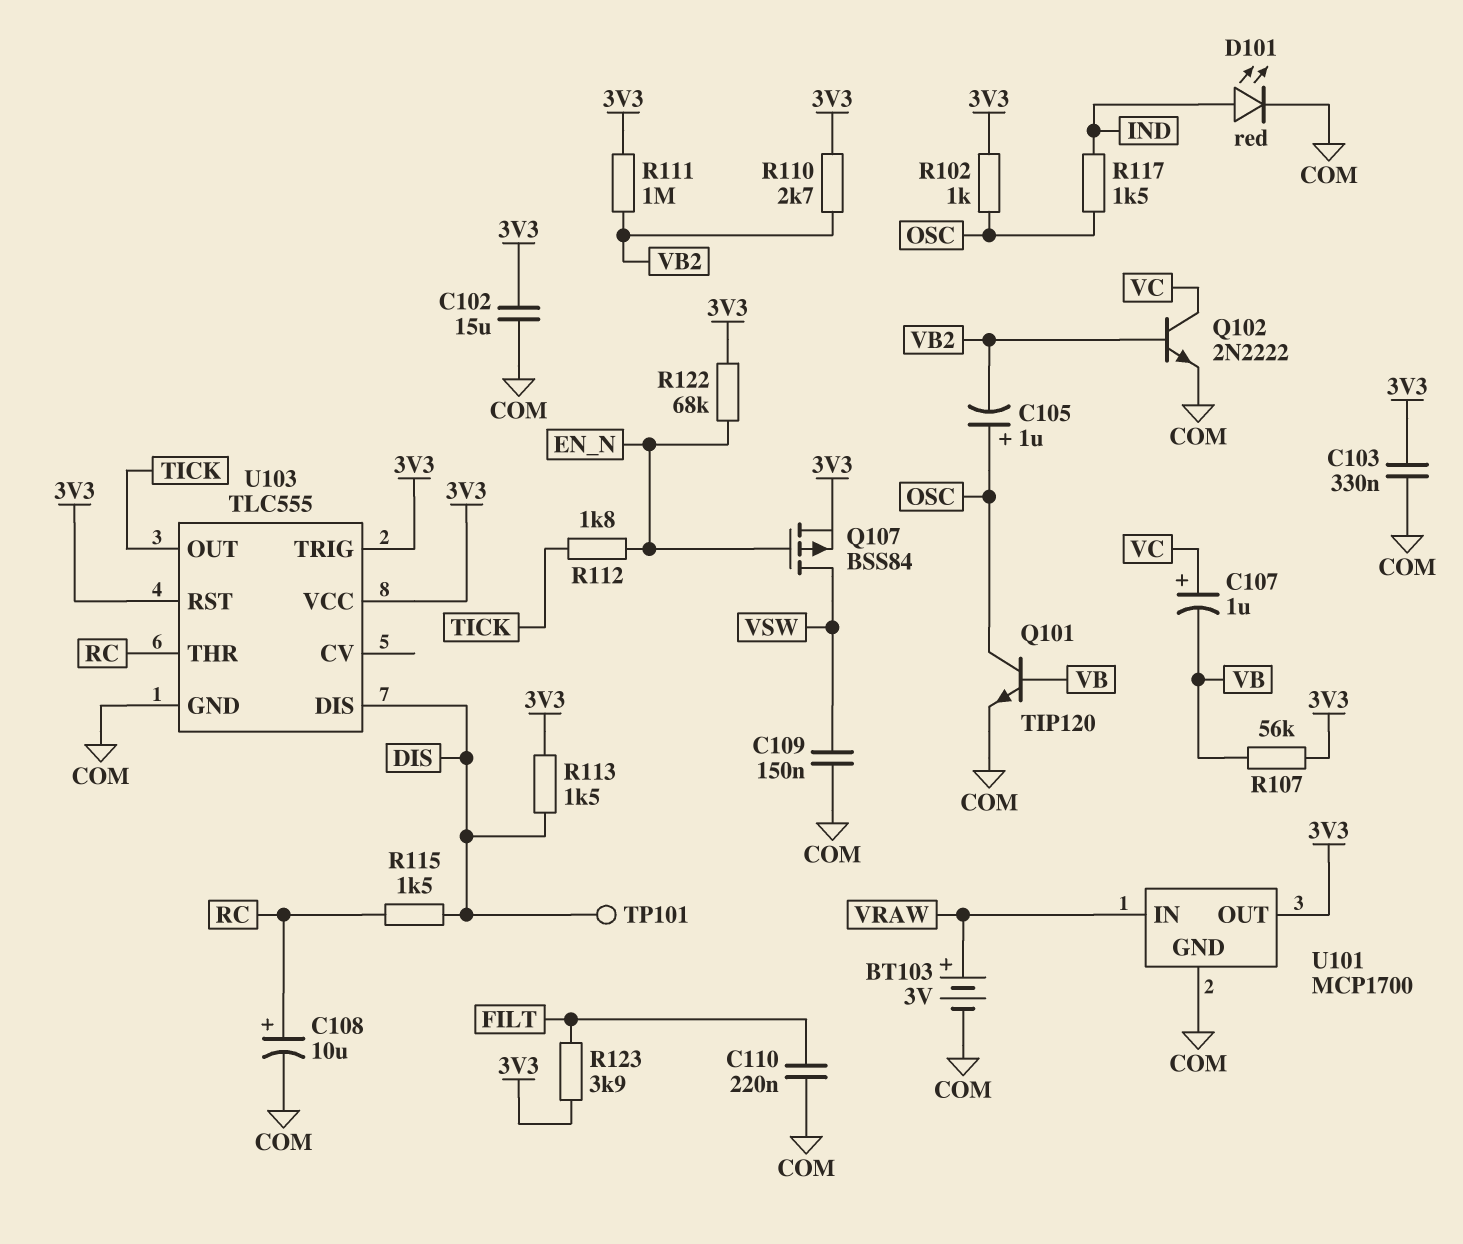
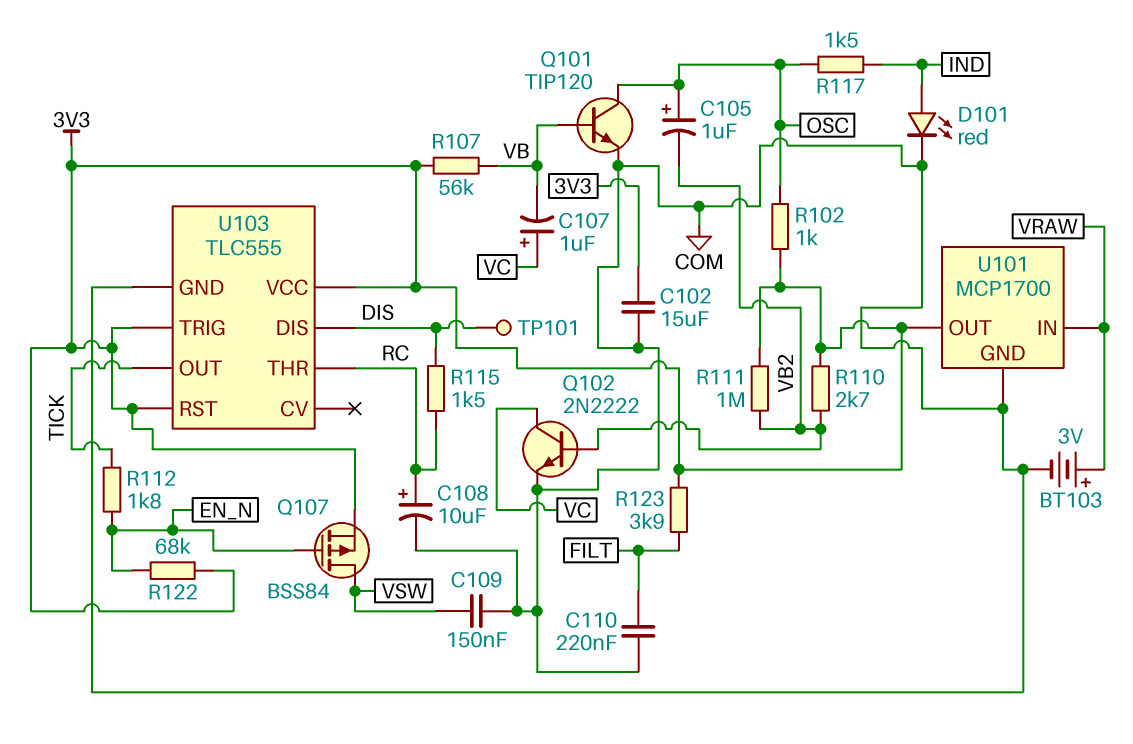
C103: 330nF (3V3, COM) -> none
R113: 1.5k (3V3, DIS) -> none

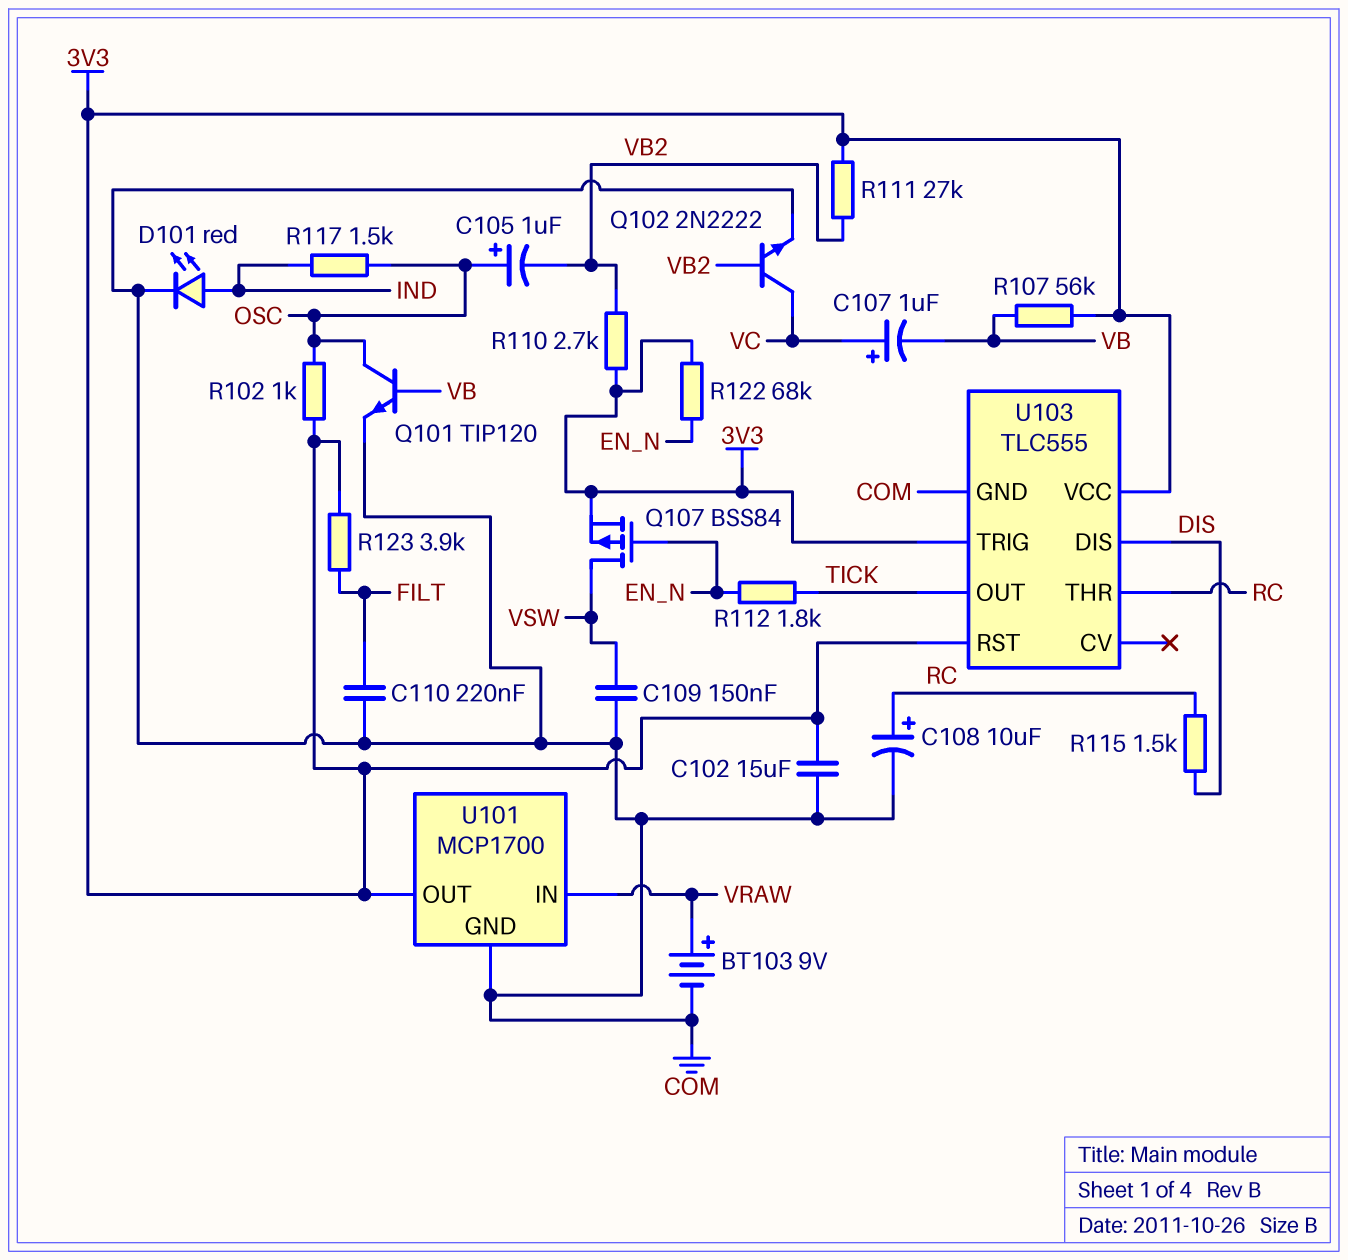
BT103: 3V (plus VRAW, minus COM) -> 9V (plus VRAW, minus COM)
R111: 1M (3V3, VB2) -> 27k (3V3, VB2)
TP101: test point (DIS) -> none

